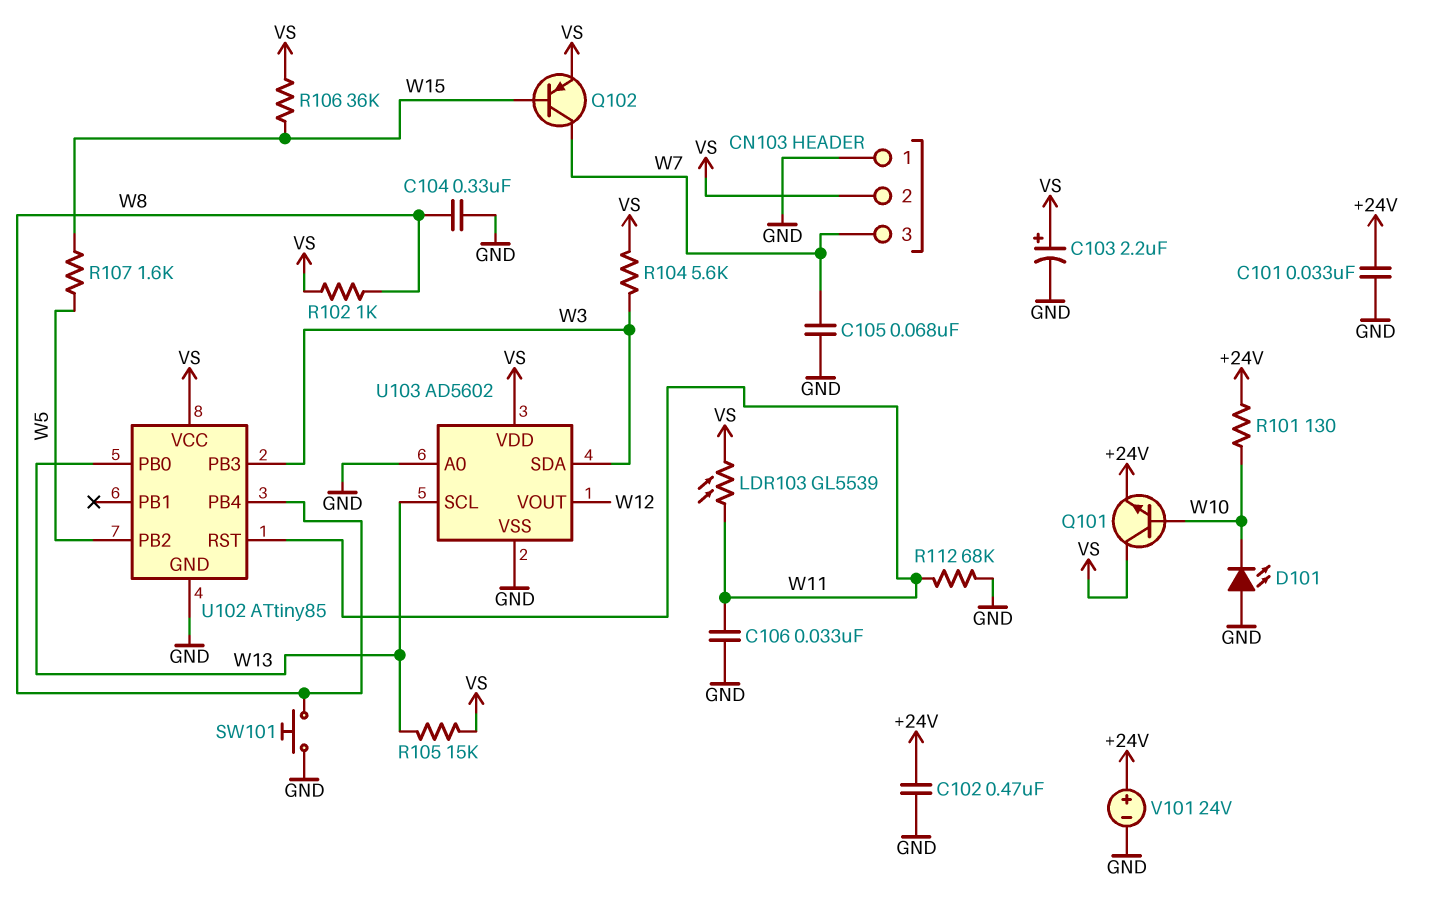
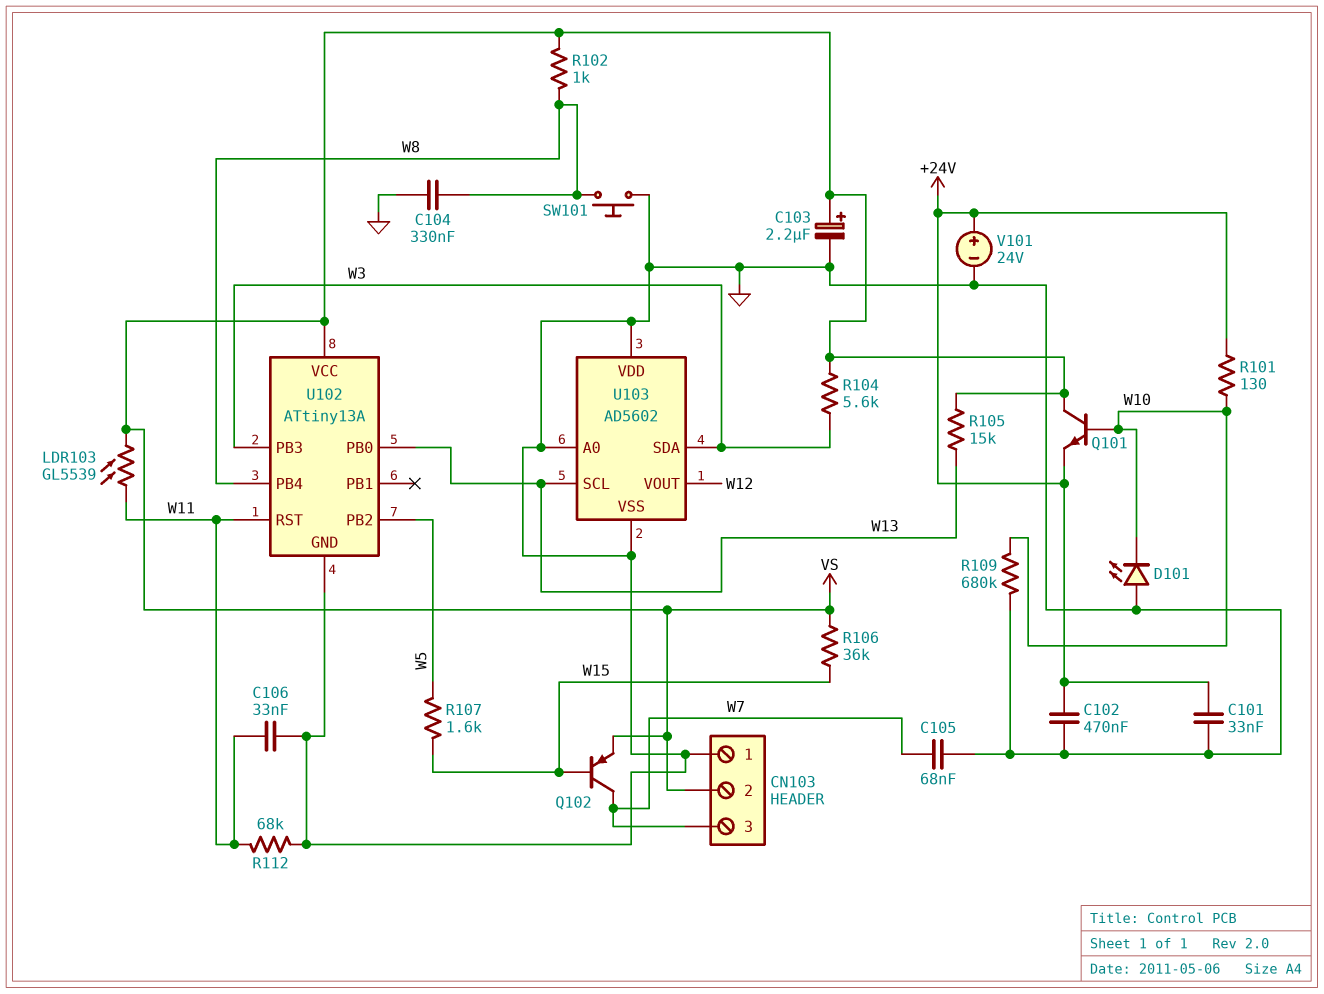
R109: none -> 680k (GND, W10)
U102: ATtiny85 -> ATtiny13A
U103 pin VDD: VS -> GND

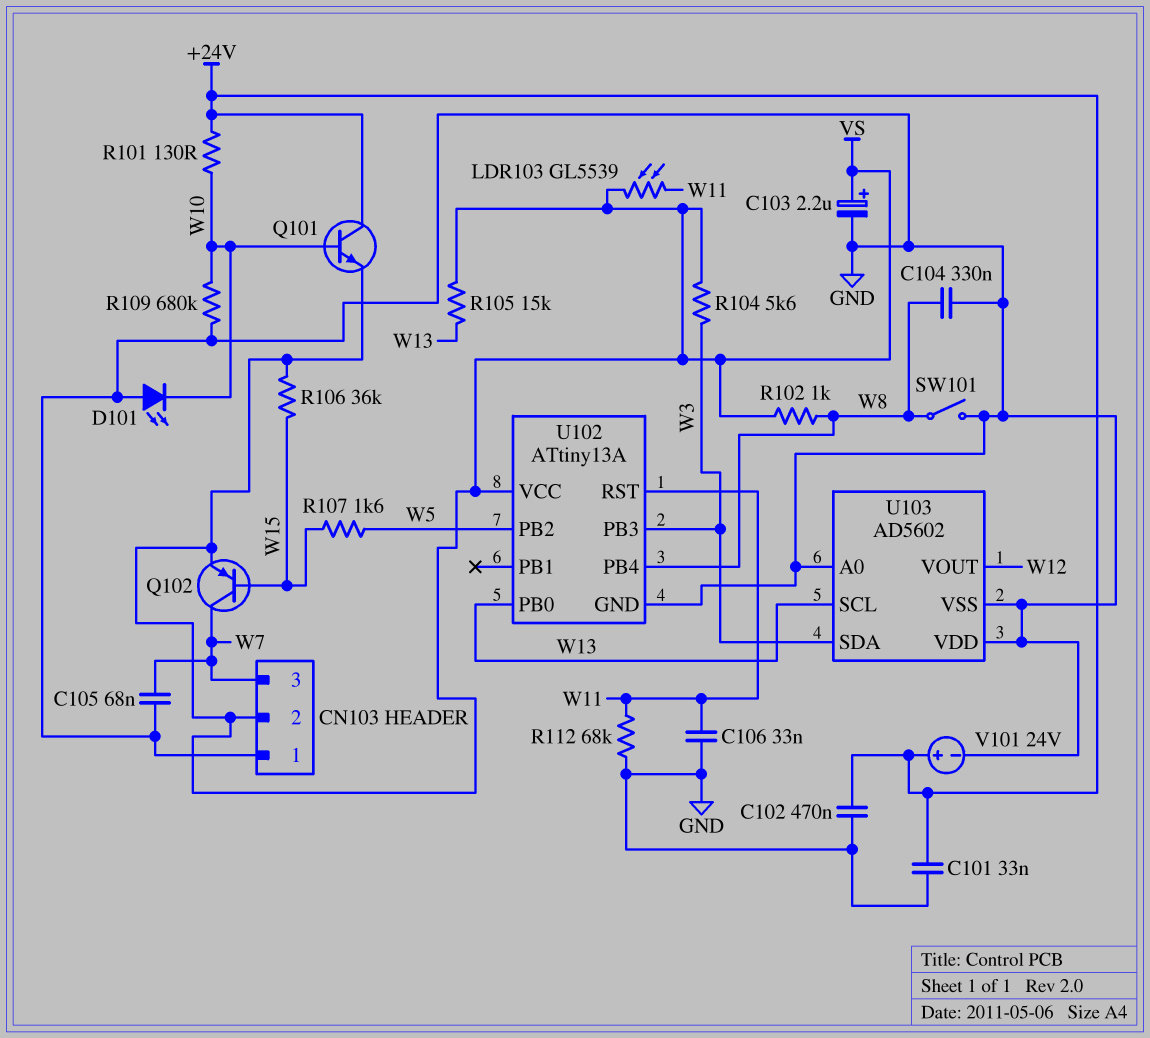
Q101: NPN (B W10, C VS, E +24V) -> NPN (B W10, C +24V, E VS)
SW101: button (GND, W8) -> switch (GND, W8)

